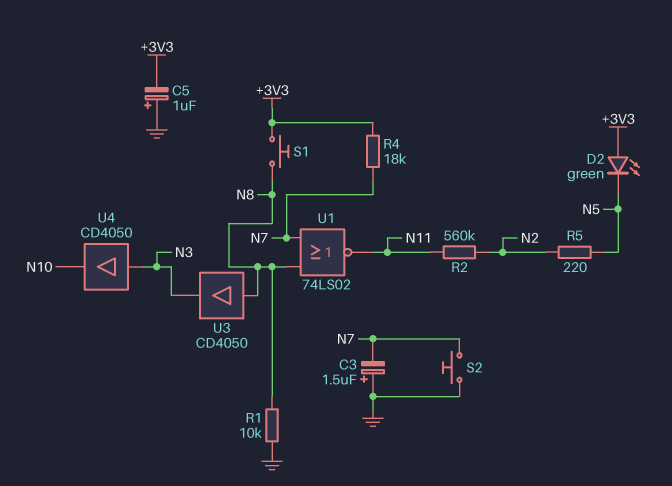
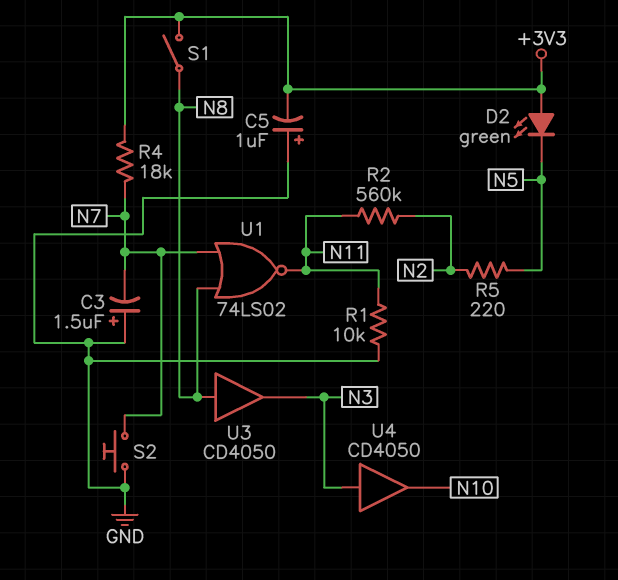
R1: 10k (GND, N8) -> 10k (GND, N11)
S1: button (+3V3, N8) -> switch (+3V3, N8)

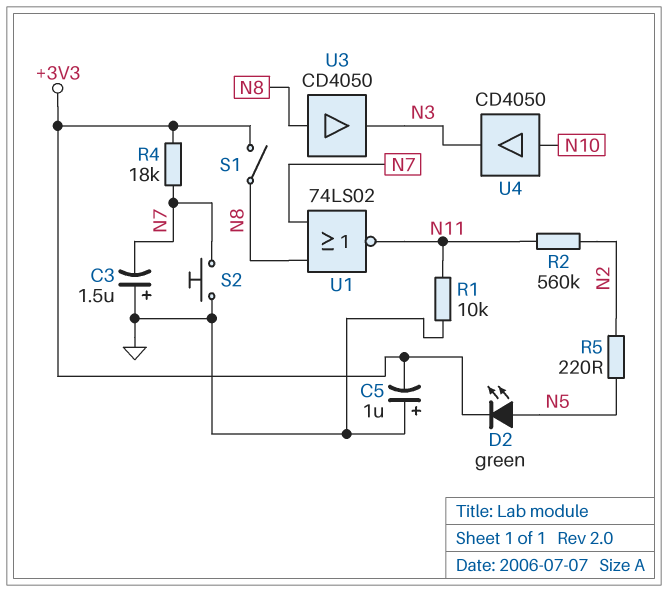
D2: LED green (A +3V3, K N5) -> LED green (A N5, K +3V3)
U4: buffer CD4050 (in N3, out N10) -> buffer CD4050 (in N10, out N3)

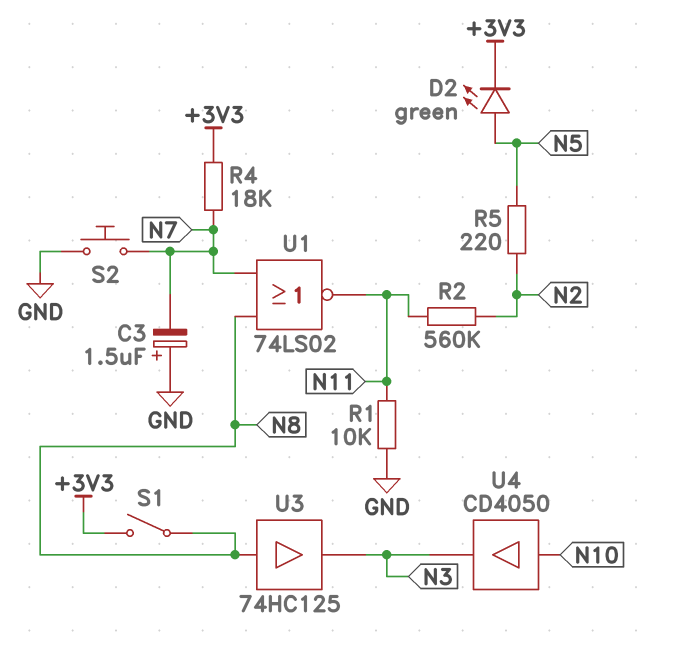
C5: 1uF (plus GND, minus +3V3) -> none
U3: buffer CD4050 (in N8, out N3) -> buffer 74HC125 (in N8, out N3)

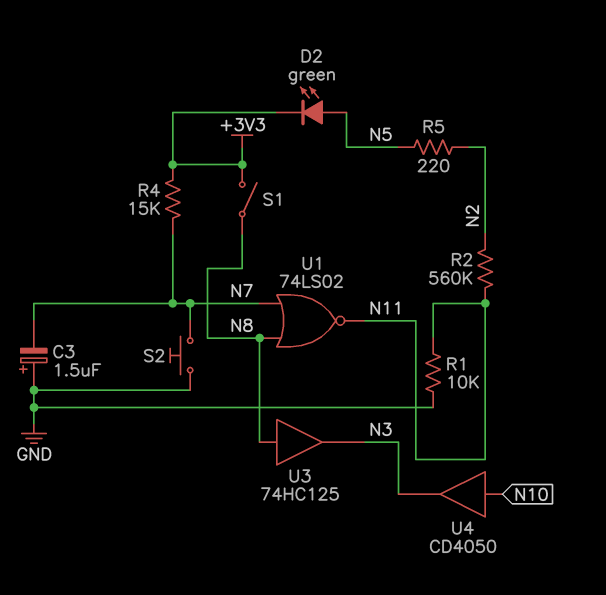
R4: 18k (+3V3, N7) -> 15k (+3V3, N7)

